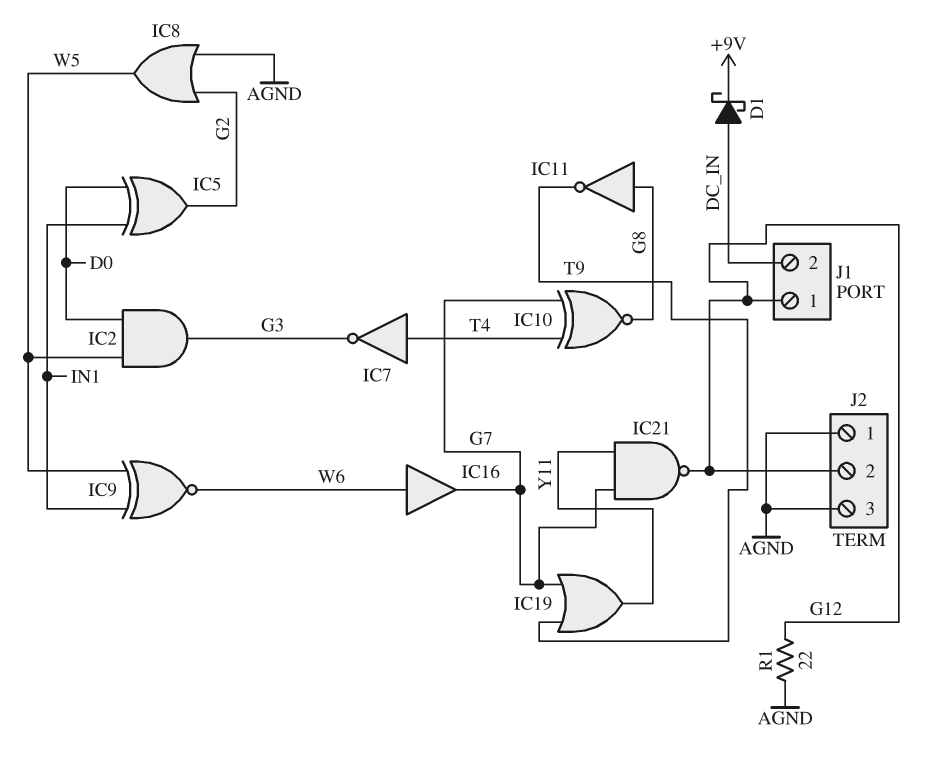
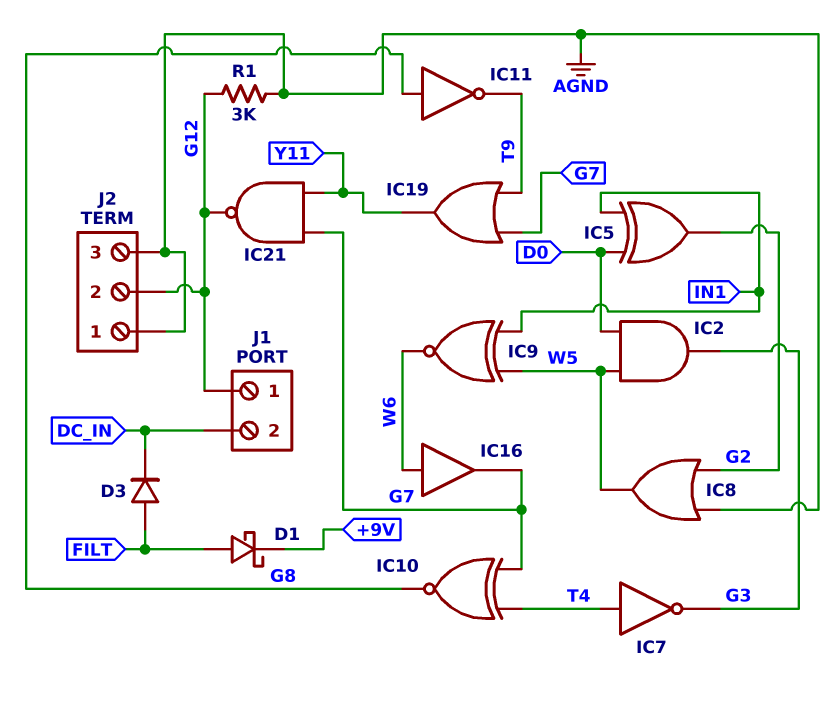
D1: schottky (A DC_IN, K +9V) -> schottky (A FILT, K +9V)
D3: none -> diode (A FILT, K DC_IN)
R1: 22 (AGND, G12) -> 3k (AGND, G12)

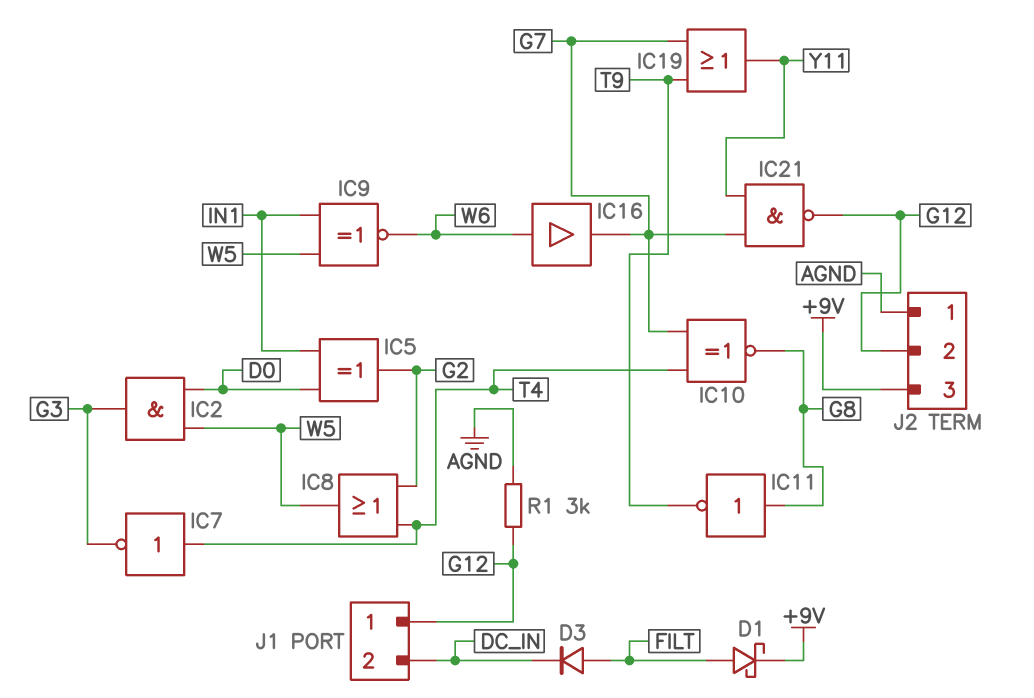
IC8: OR (in AGND, in G2, out W5) -> OR (in G2, in T4, out W5)
J2 pin 3: AGND -> +9V

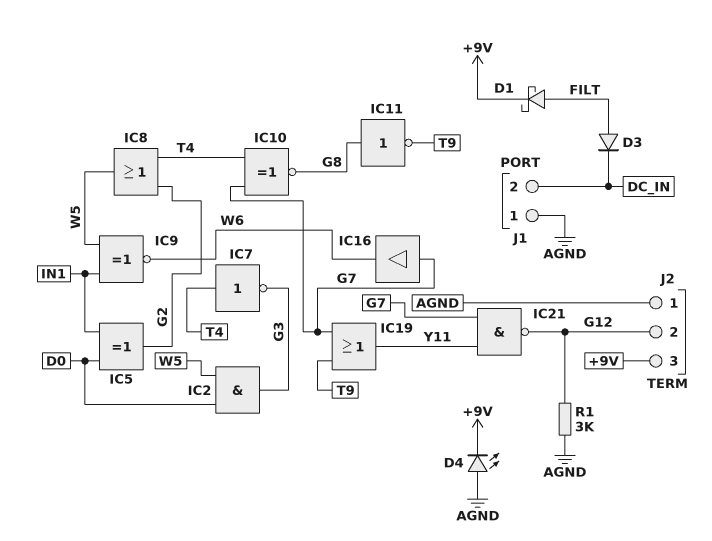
D4: none -> LED (A AGND, K +9V)
IC16: buffer (in W6, out G7) -> buffer (in G7, out W6)
J1 pin 1: G12 -> AGND

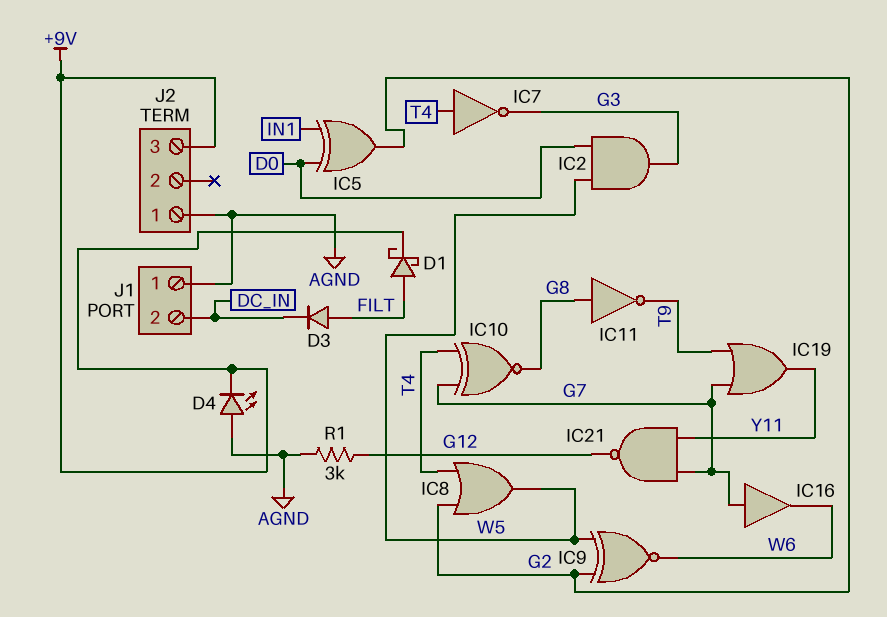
IC9: XNOR (in IN1, in W5, out W6) -> XNOR (in G2, in W5, out W6)
J2 pin 2: G12 -> none

